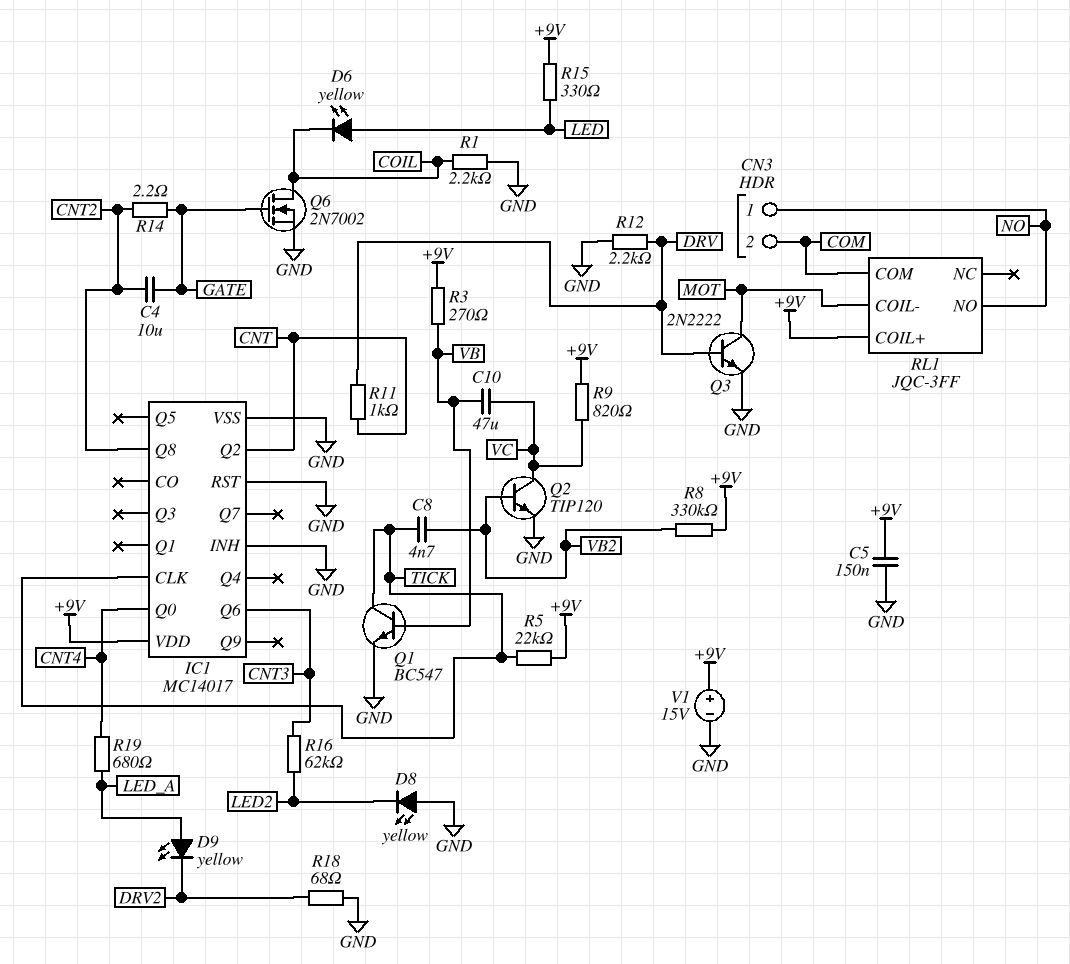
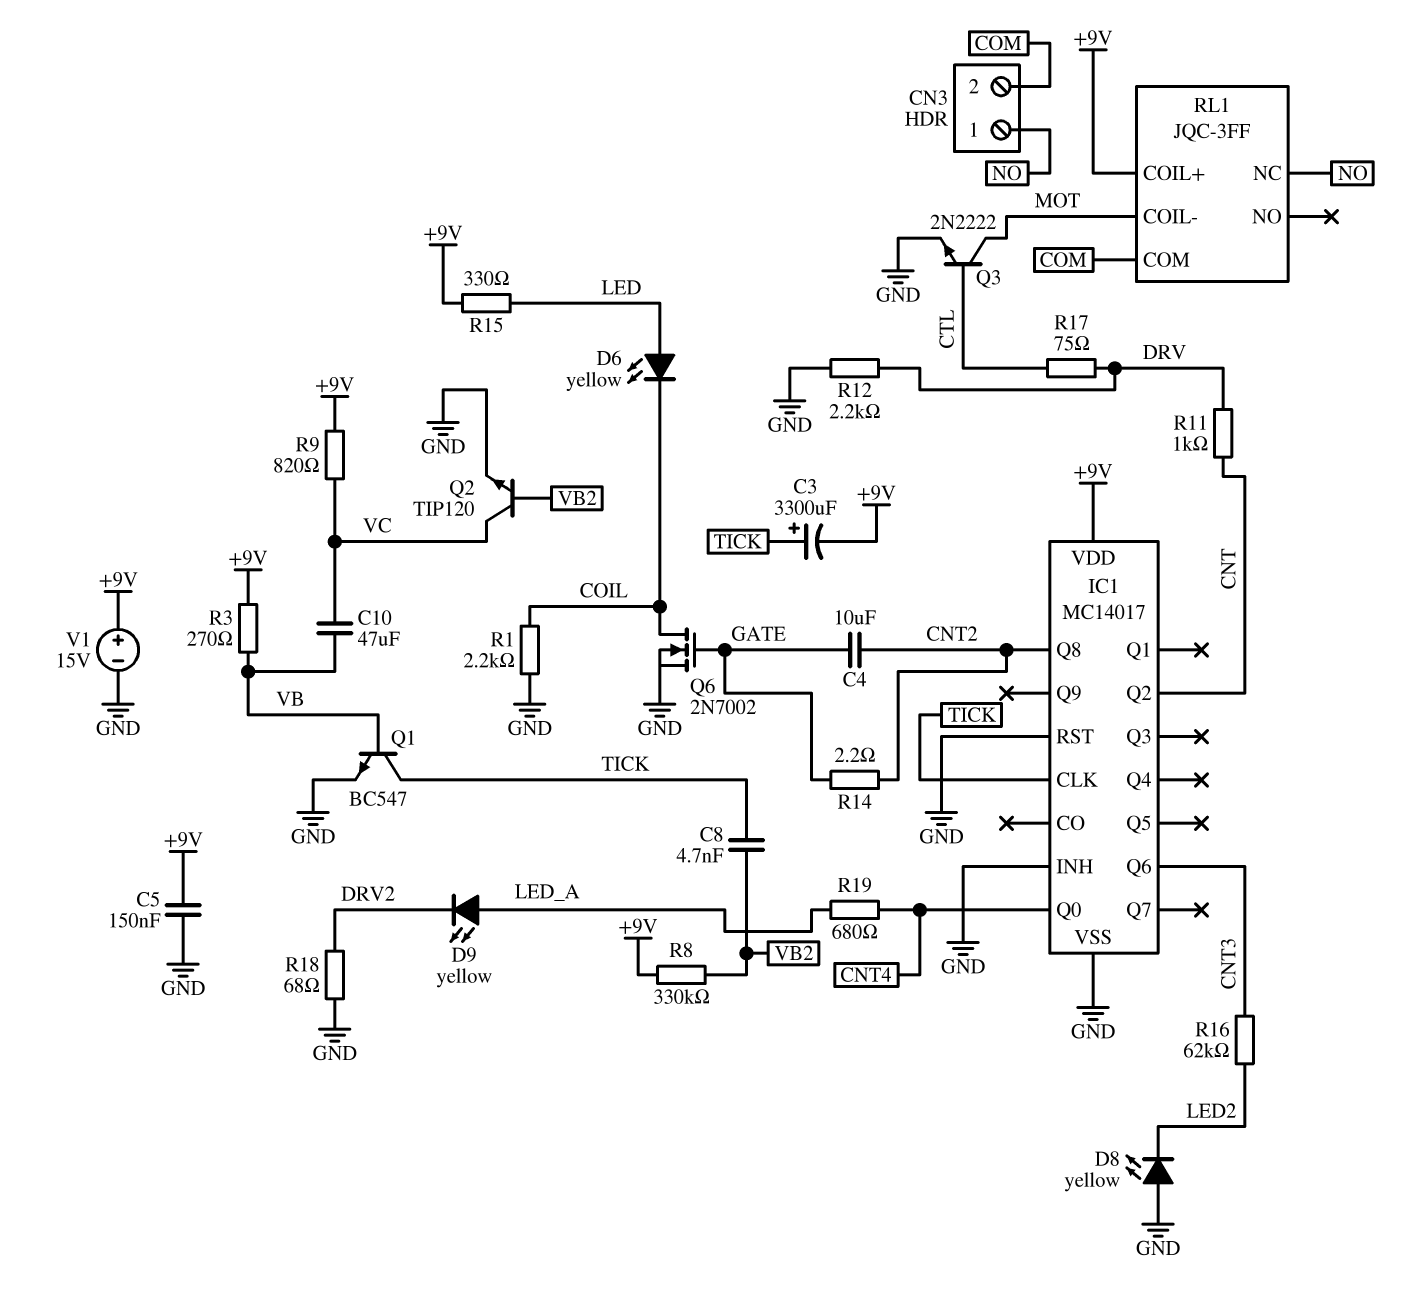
C3: none -> 3300uF (plus TICK, minus +9V)
Q3: NPN 2N2222 (B DRV, C MOT, E GND) -> NPN 2N2222 (B CTL, C MOT, E GND)
R5: 22k (+9V, TICK) -> none
R17: none -> 75 (CTL, DRV)
RL1 pin NC: none -> NO
RL1 pin NO: NO -> none

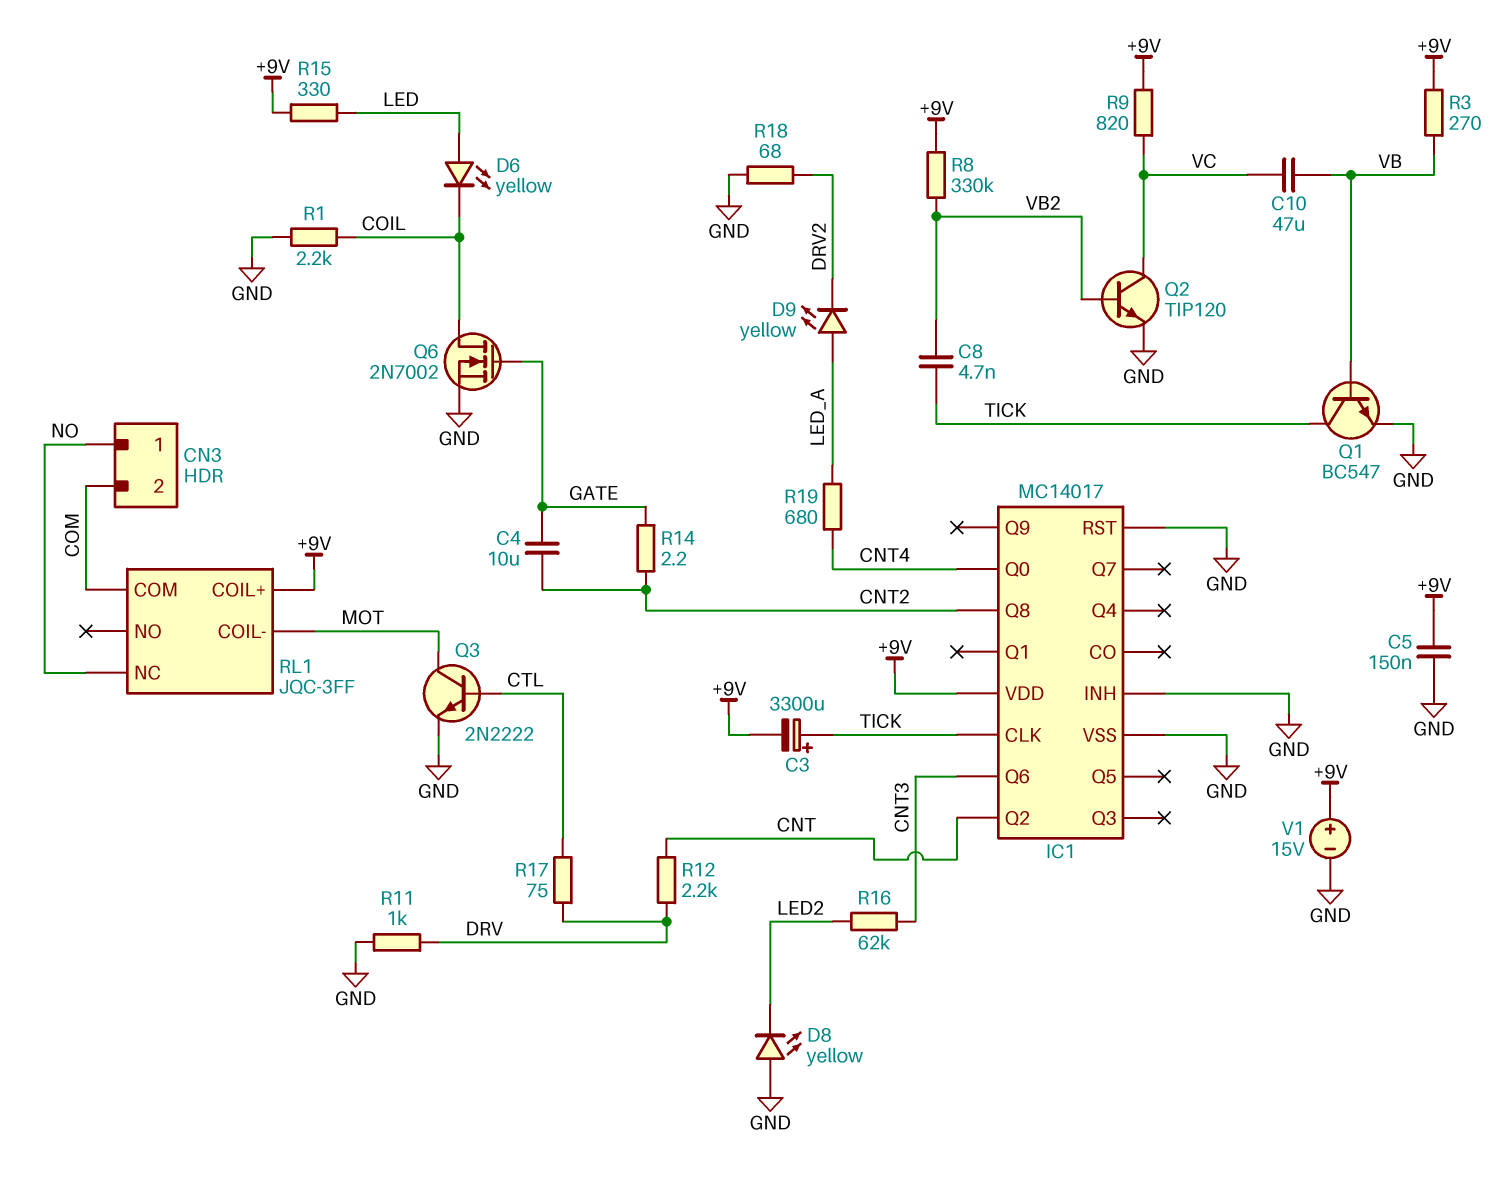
R11: 1k (CNT, DRV) -> 1k (DRV, GND)
R12: 2.2k (DRV, GND) -> 2.2k (CNT, DRV)

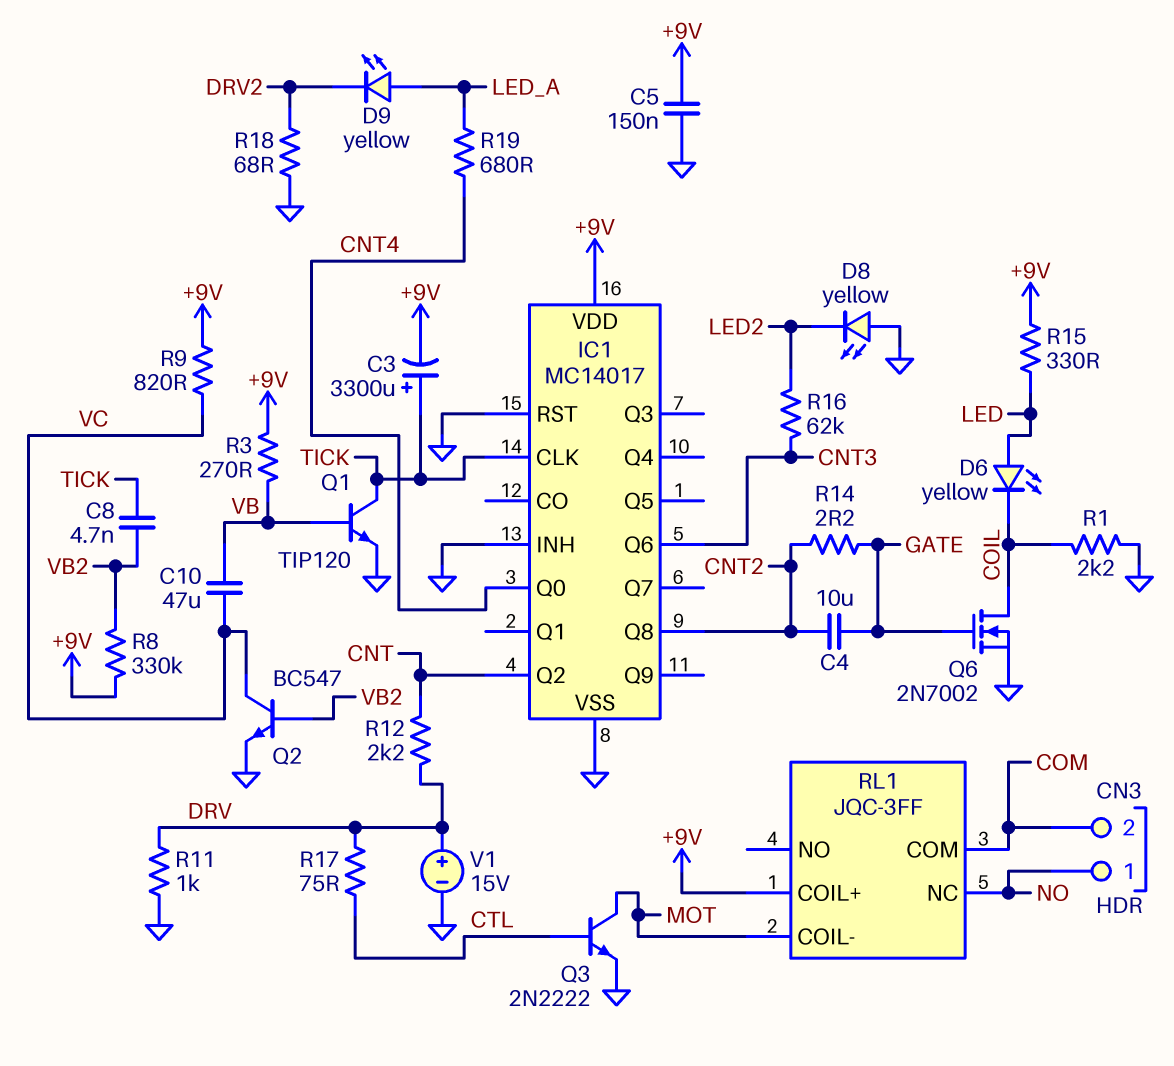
Q1: NPN BC547 (B VB, C TICK, E GND) -> NPN TIP120 (B VB, C TICK, E GND)
Q2: NPN TIP120 (B VB2, C VC, E GND) -> NPN BC547 (B VB2, C VC, E GND)
V1: 15V (plus +9V, minus GND) -> 15V (plus DRV, minus GND)

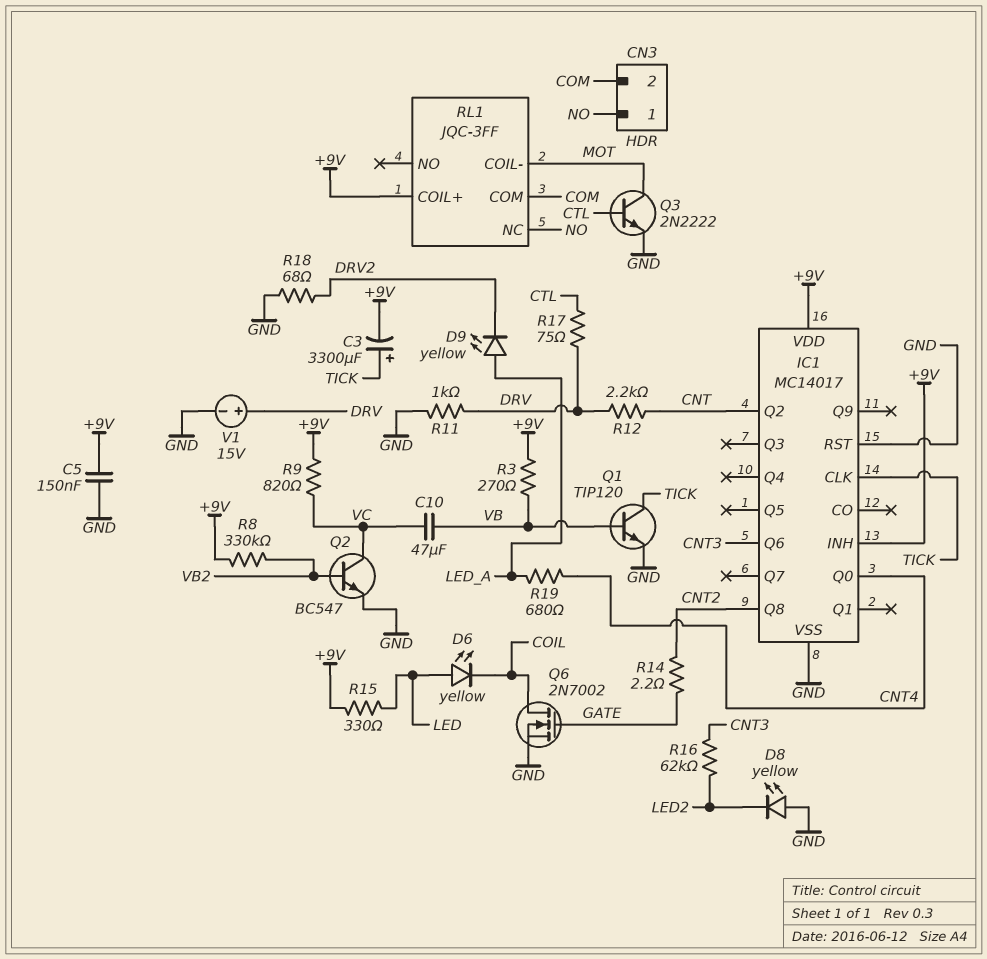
C4: 10uF (CNT2, GATE) -> none
C8: 4.7nF (TICK, VB2) -> none
IC1 pin INH: GND -> +9V
R1: 2.2k (COIL, GND) -> none

